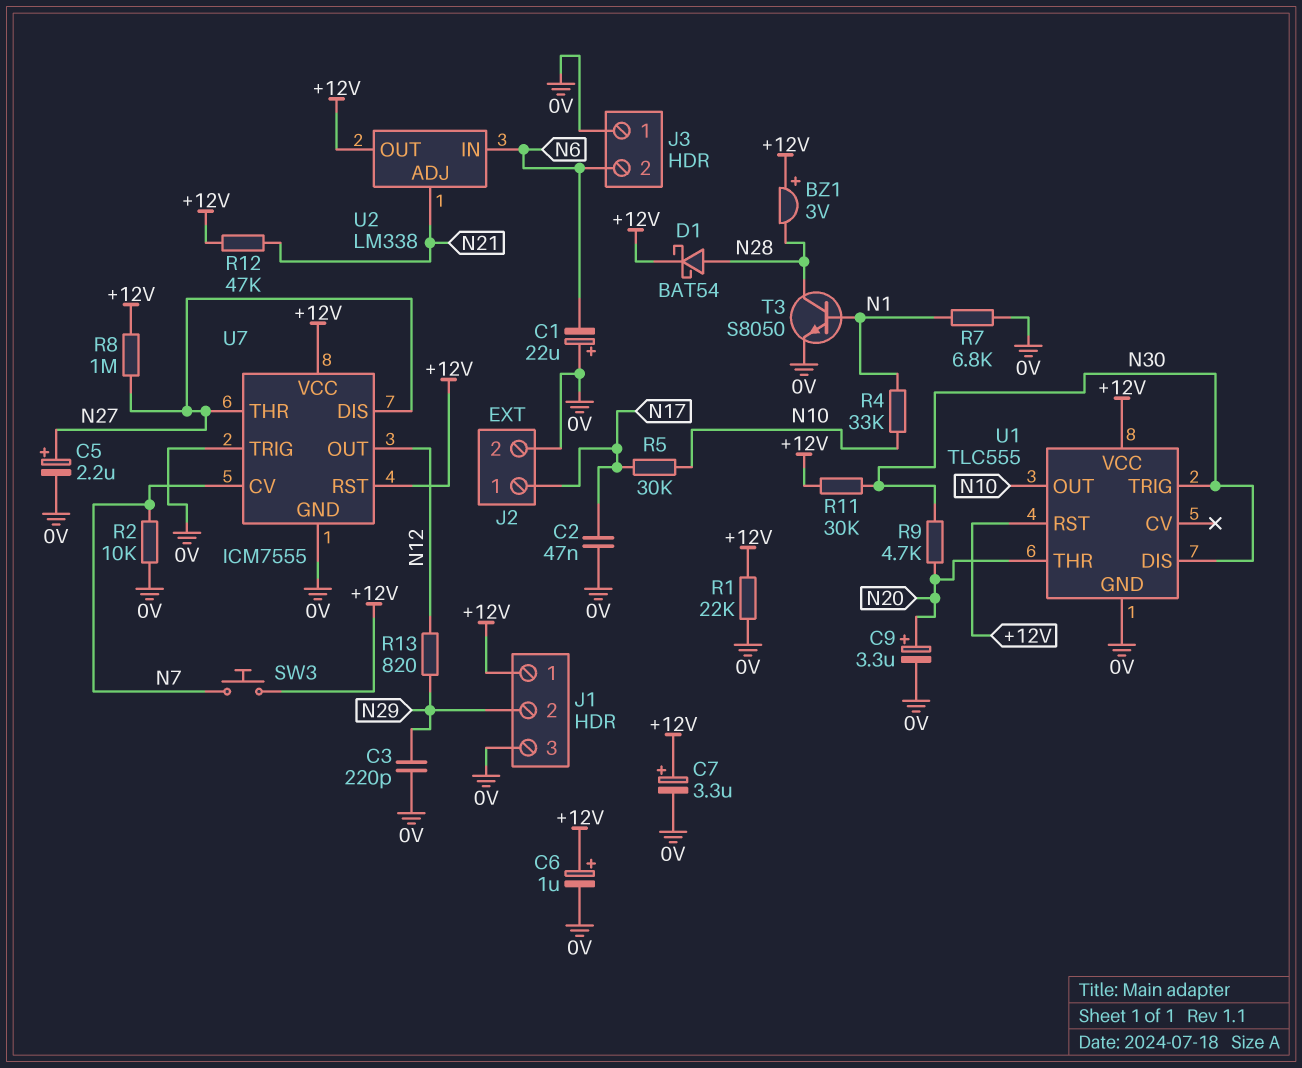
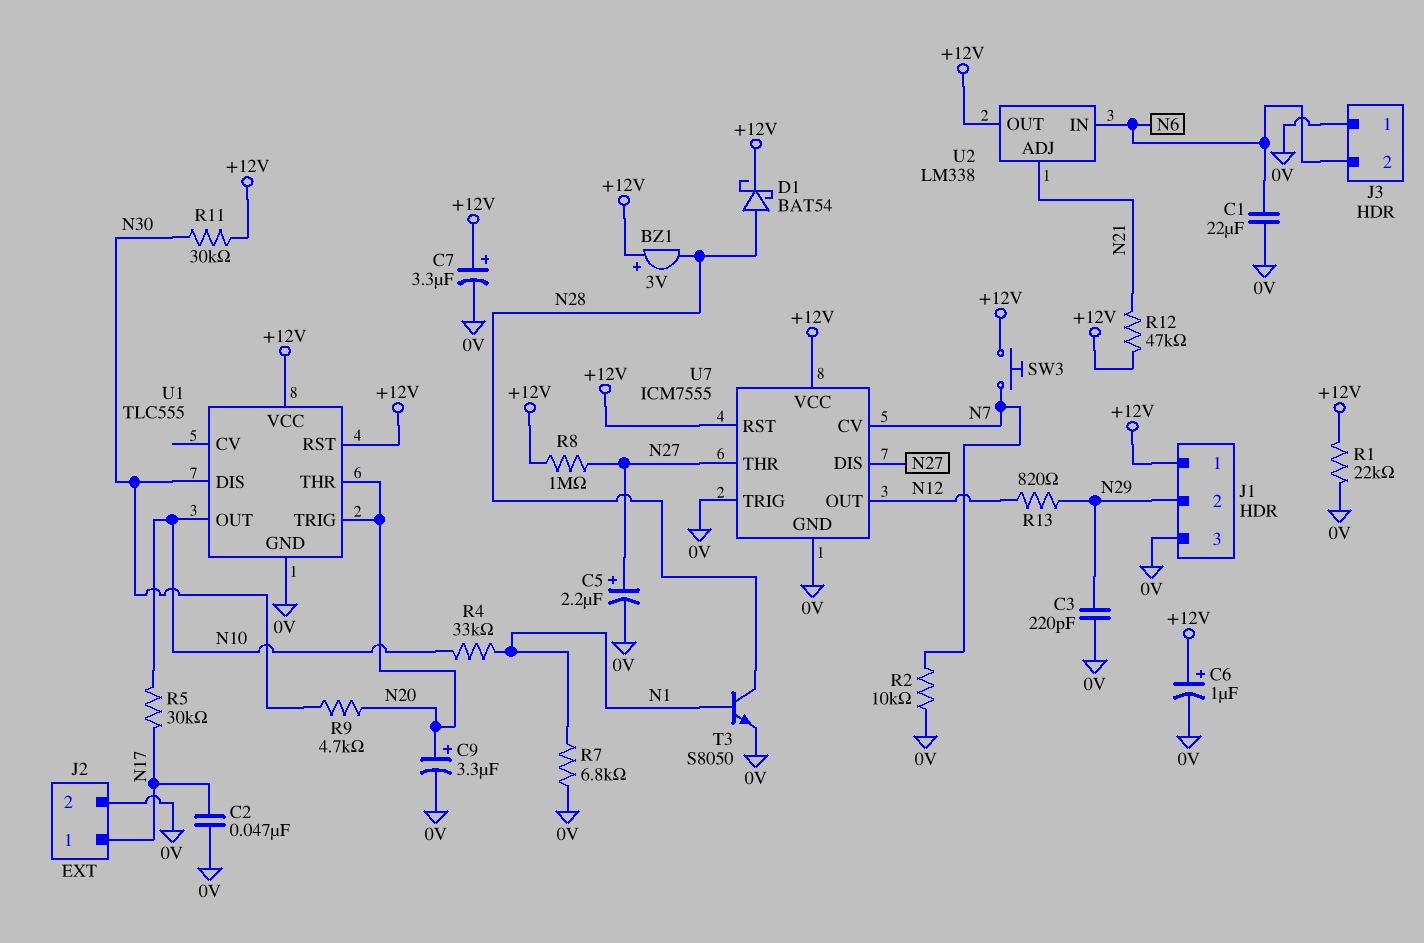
C1: 22uF (plus 0V, minus N6) -> 22uF (0V, N6)
U1 pin TRIG: N30 -> N20

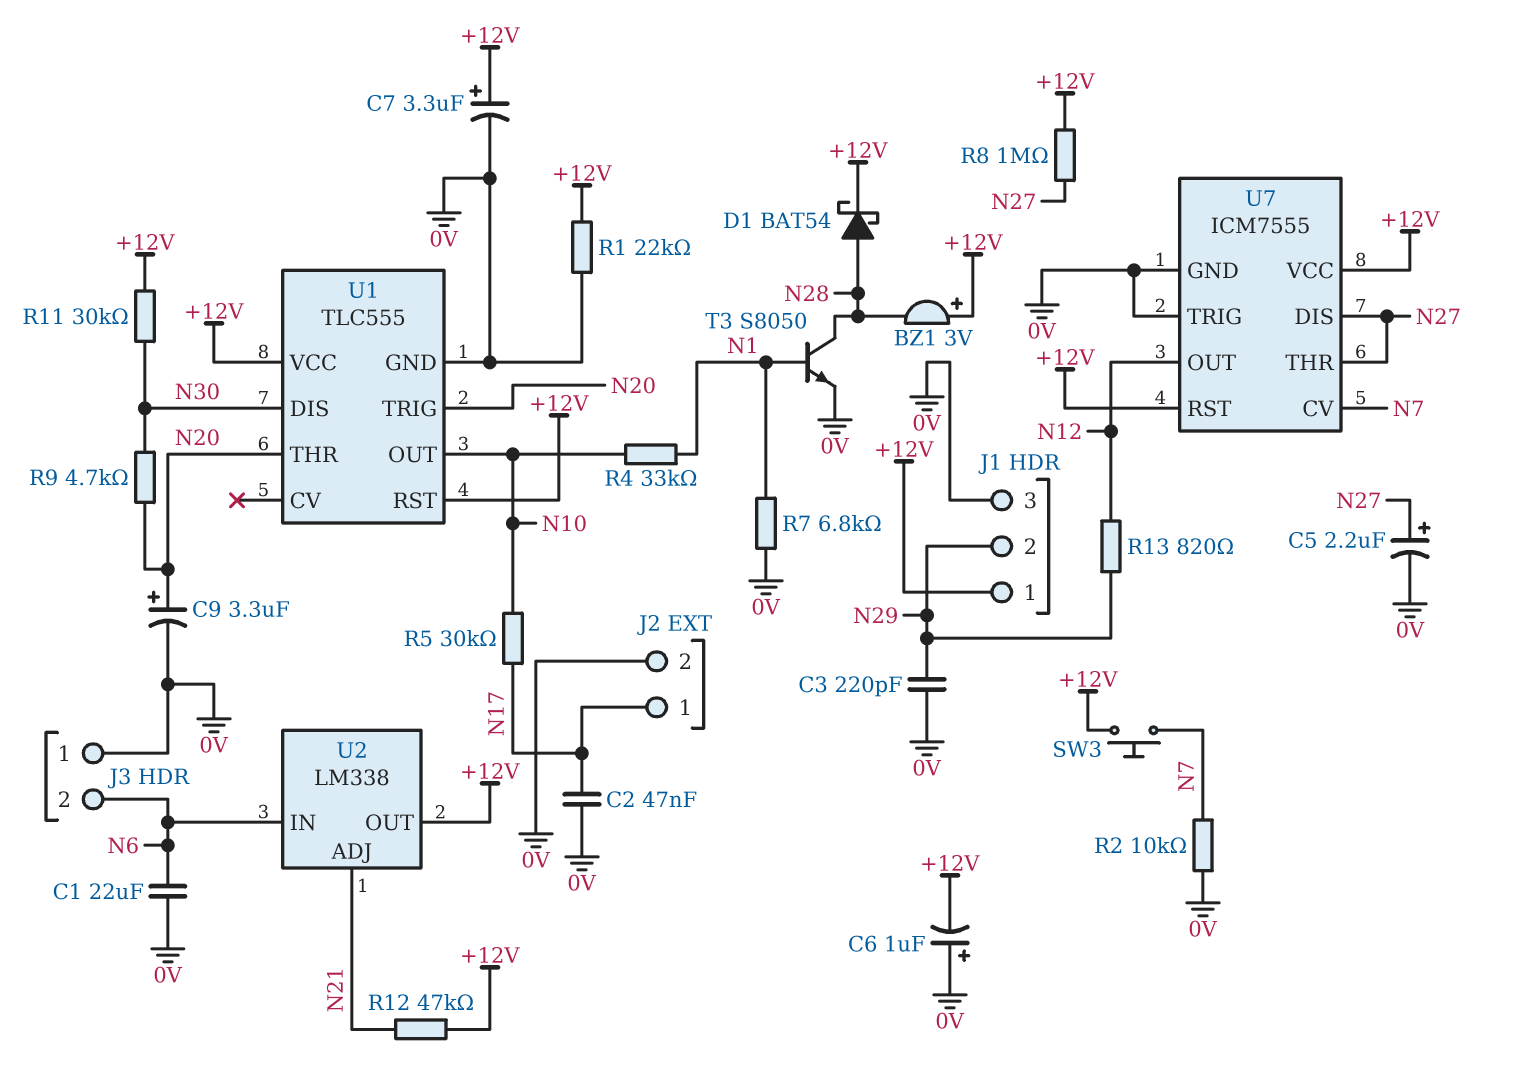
C6: 1uF (plus +12V, minus 0V) -> 1uF (plus 0V, minus +12V)

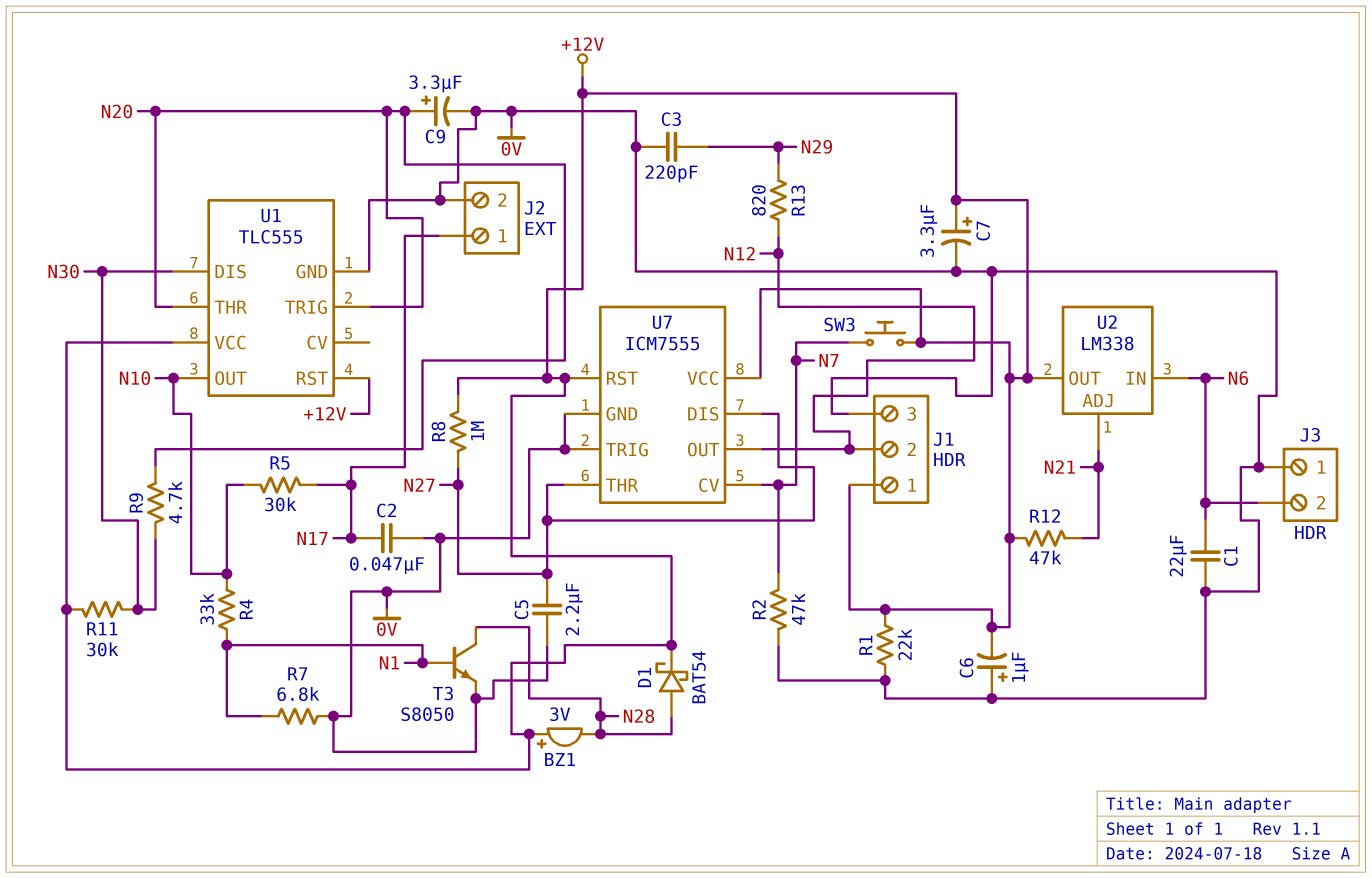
C5: 2.2uF (plus N27, minus 0V) -> 2.2uF (0V, N27)
J1 pin 2: N29 -> N12
R2: 10k (0V, N7) -> 47k (0V, N7)

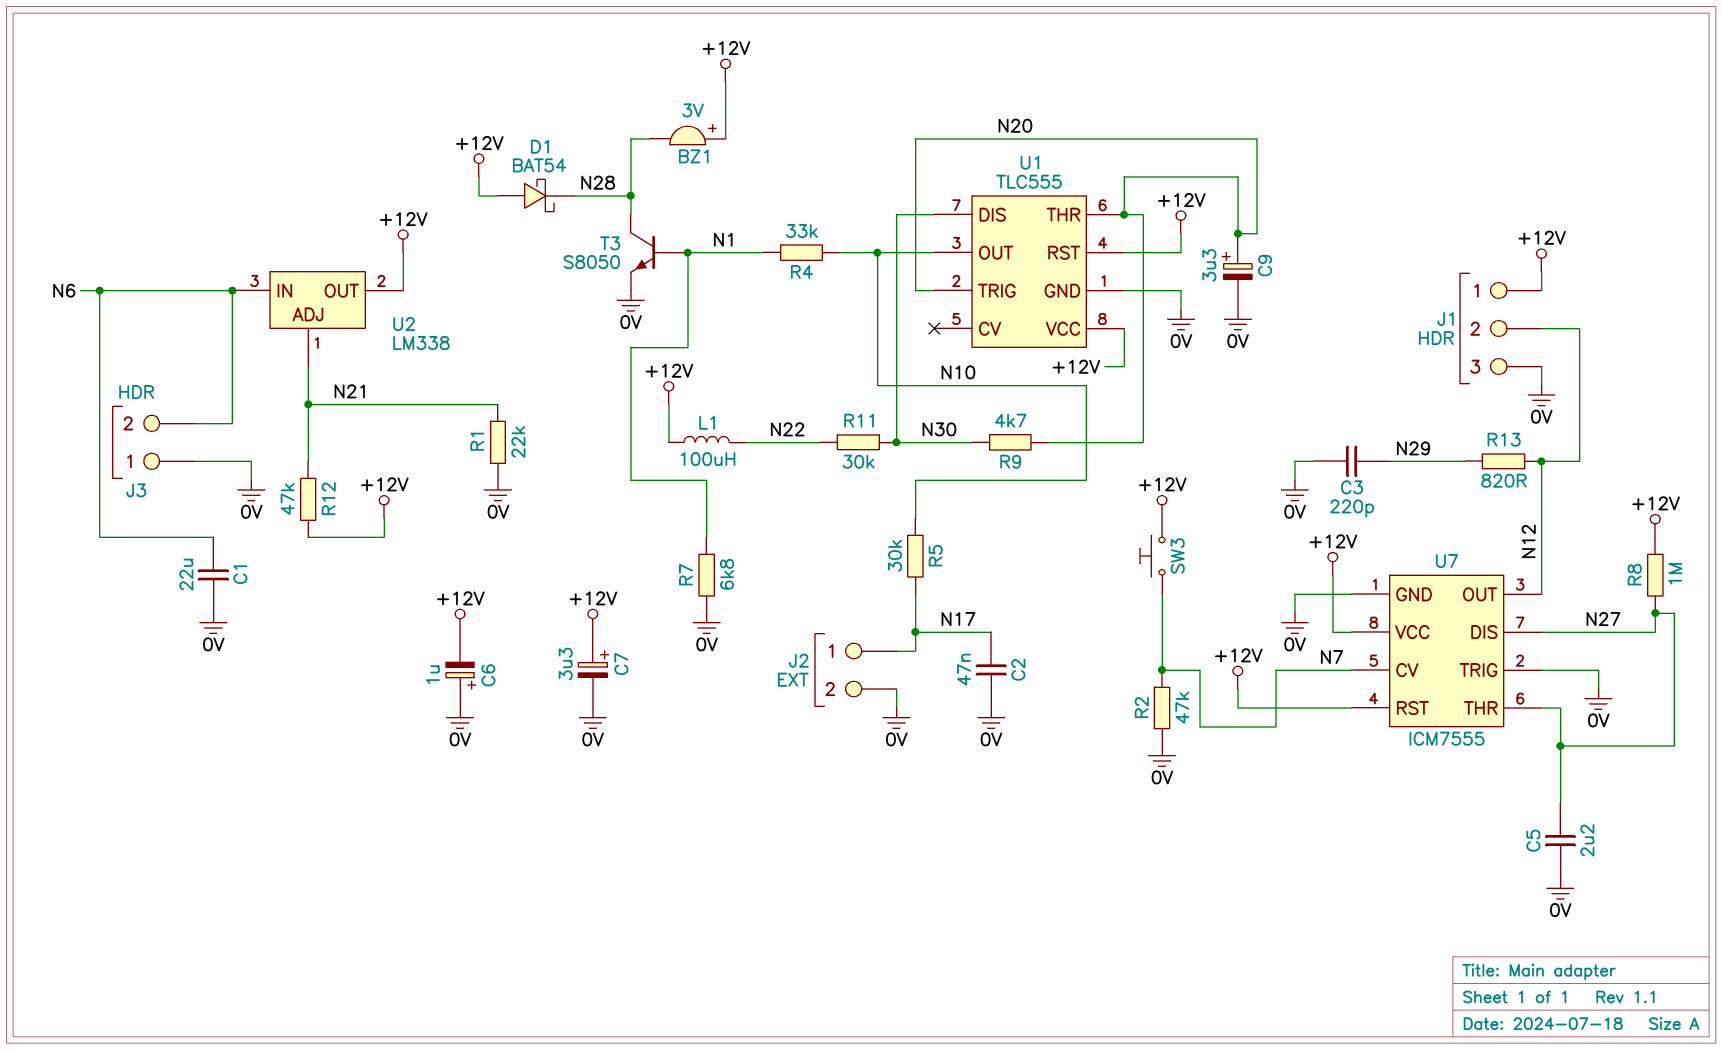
D1: schottky BAT54 (A N28, K +12V) -> schottky BAT54 (A +12V, K N28)
L1: none -> 100uH (+12V, N22)
R1: 22k (+12V, 0V) -> 22k (0V, N21)
R11: 30k (+12V, N30) -> 30k (N22, N30)

